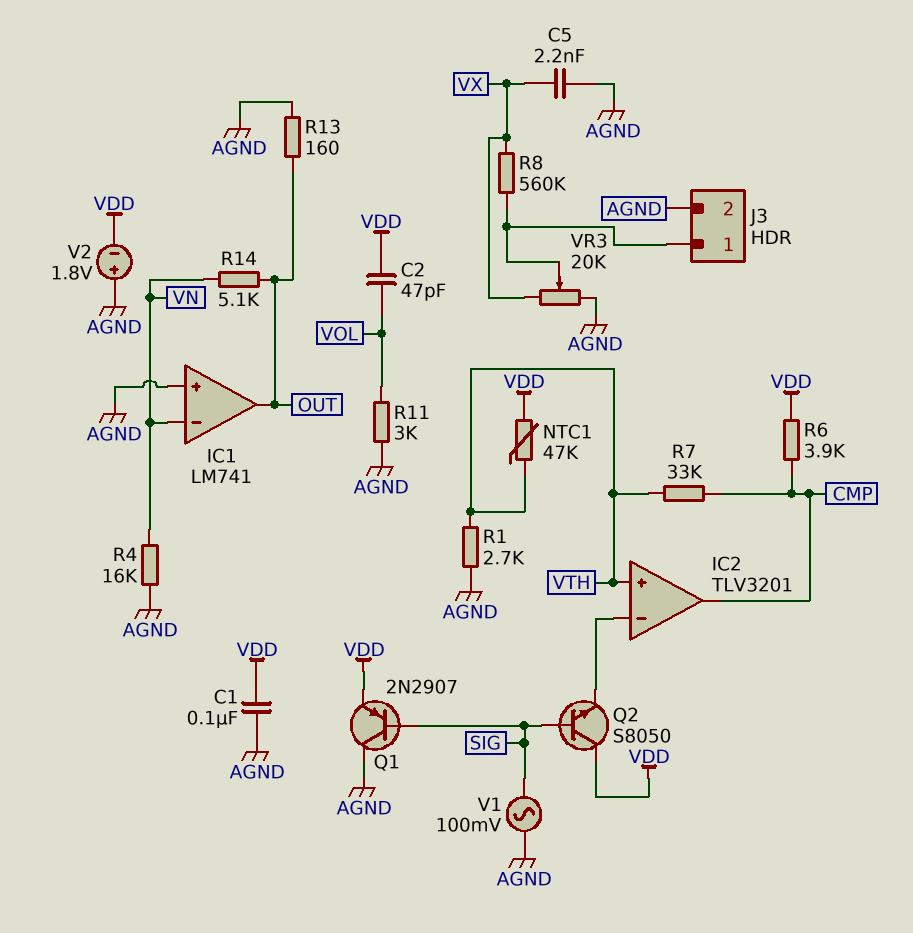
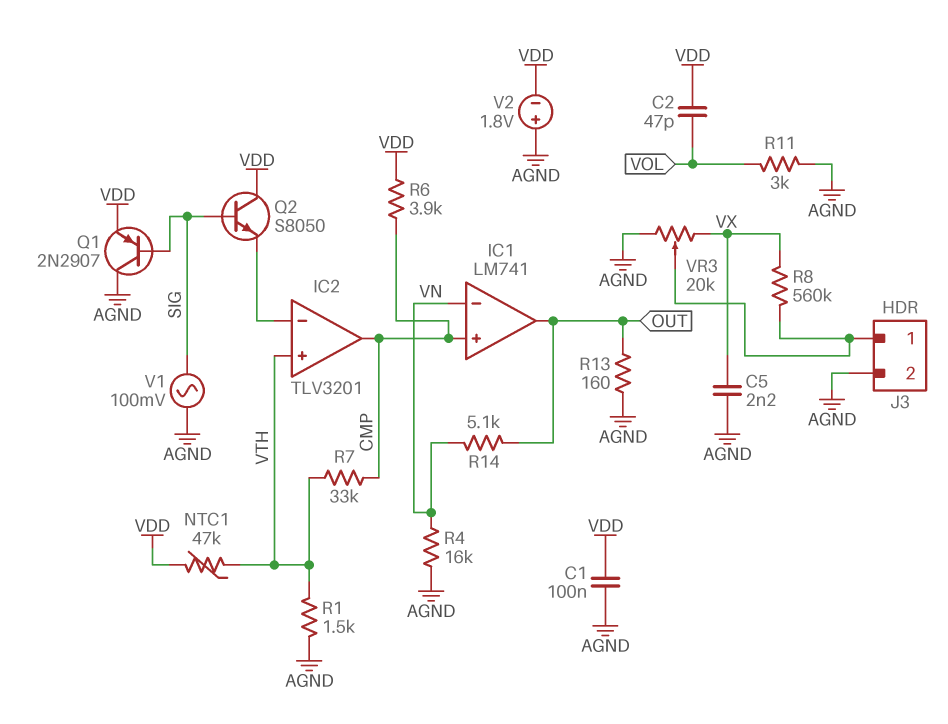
IC1 pin in+: AGND -> CMP
R1: 2.7k (AGND, VTH) -> 1.5k (AGND, VTH)

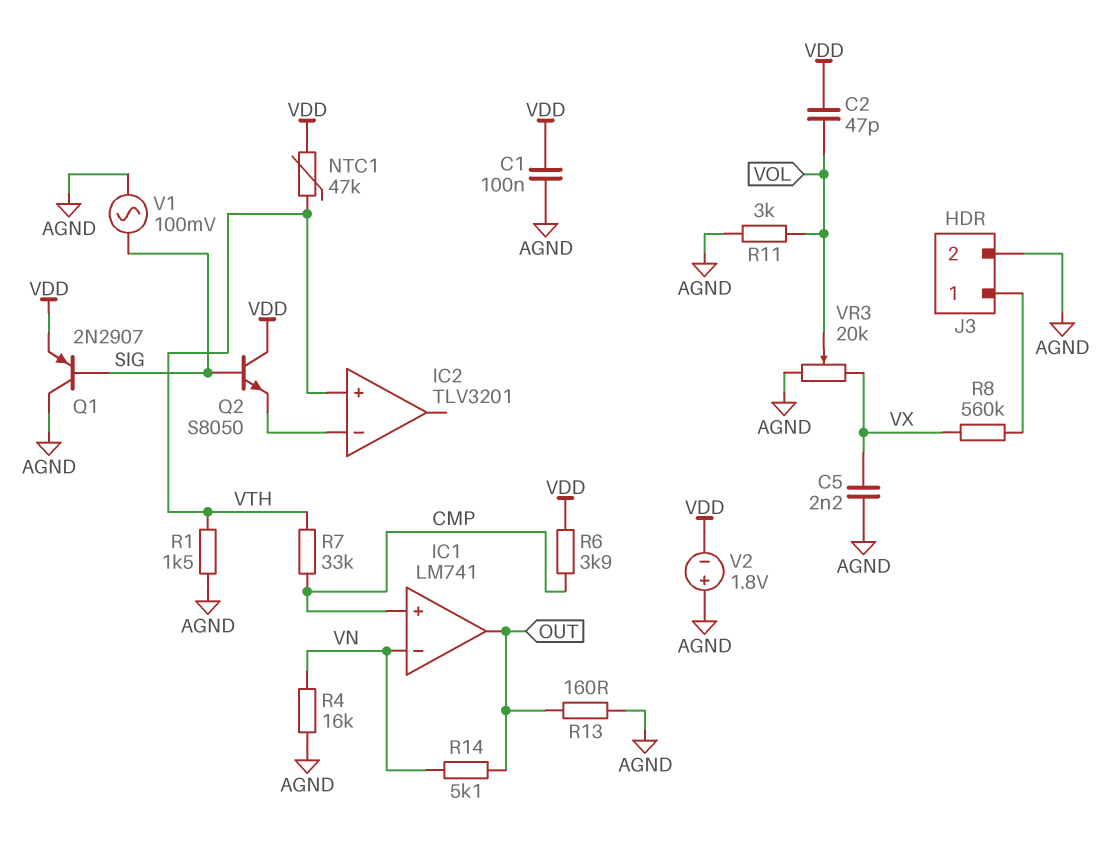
IC2 pin out: CMP -> none
VR3: 20k (AGND, VX, wiper J3/1) -> 20k (AGND, VX, wiper VOL)

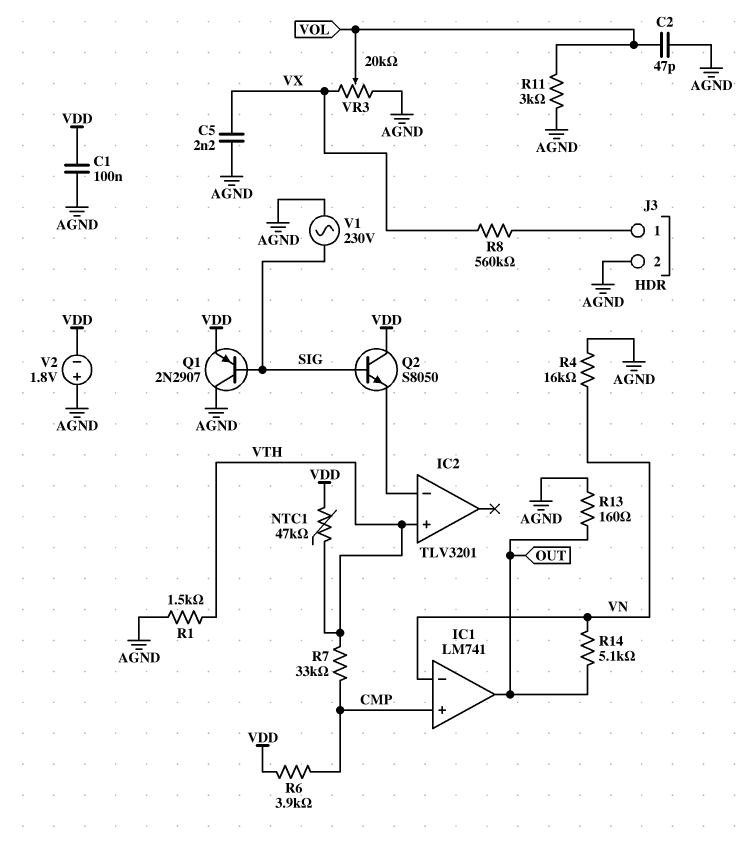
C2: 47pF (VDD, VOL) -> 47pF (AGND, VOL)
V1: AC 100mV (AGND, SIG) -> AC 230V (AGND, SIG)

